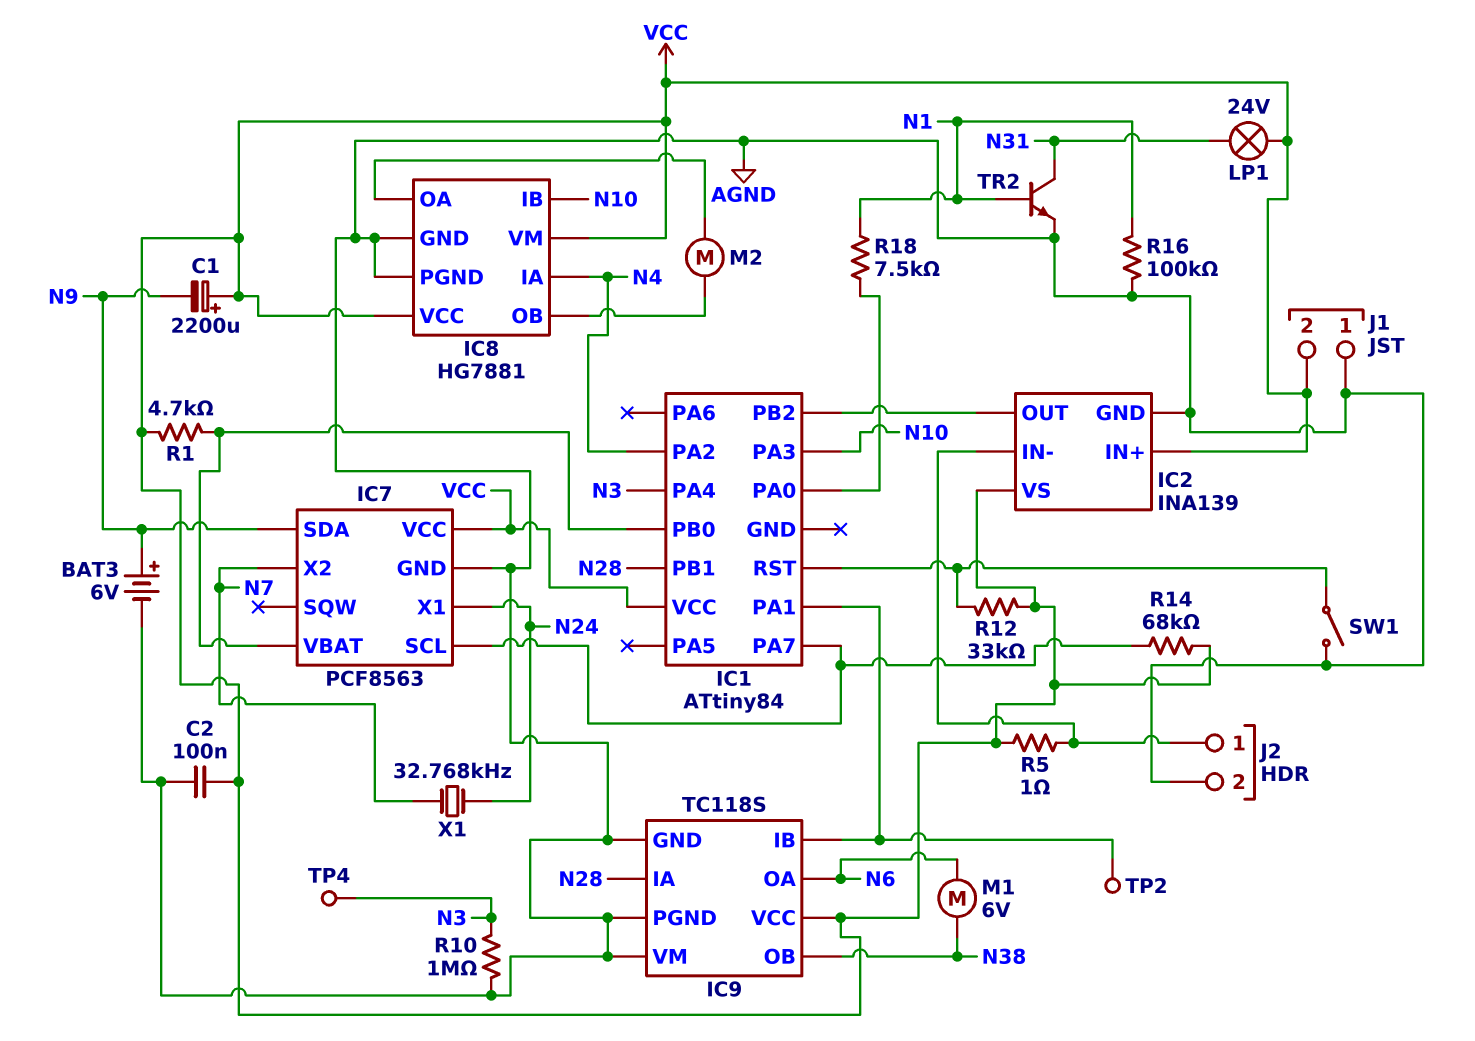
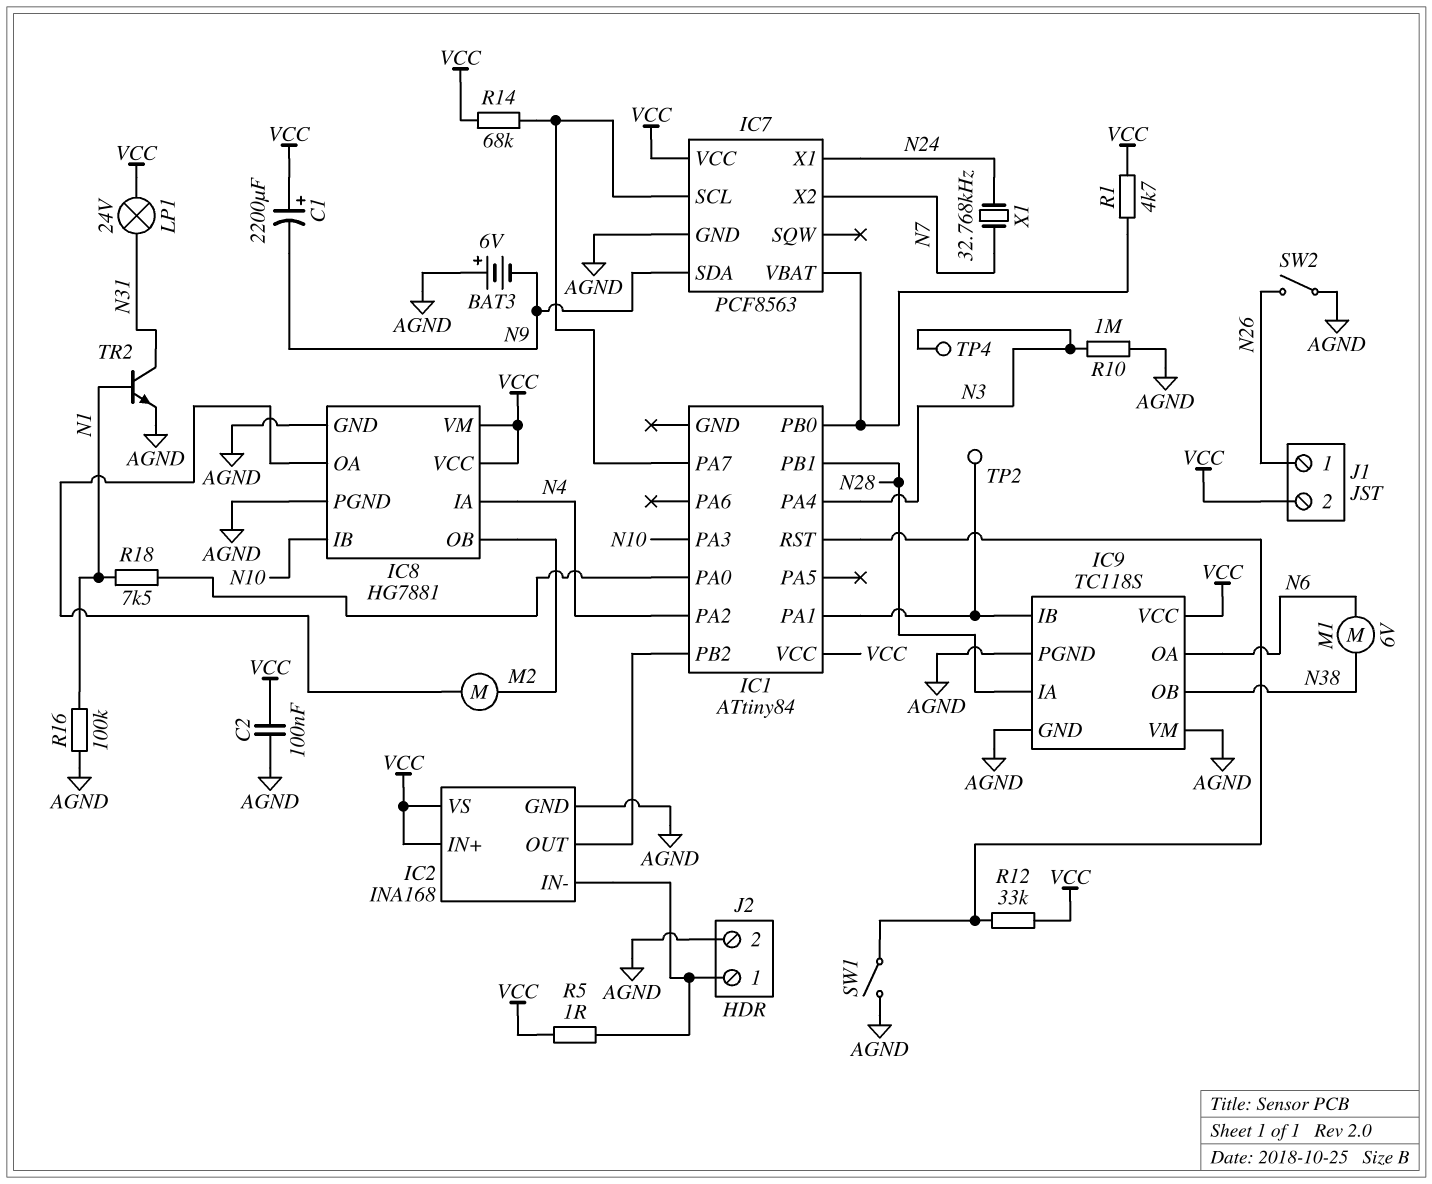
BAT3: 6V (plus N9, minus AGND) -> 6V (plus AGND, minus N9)
IC2: INA139 -> INA168
J1 pin 1: AGND -> N26
SW2: none -> switch (AGND, N26)

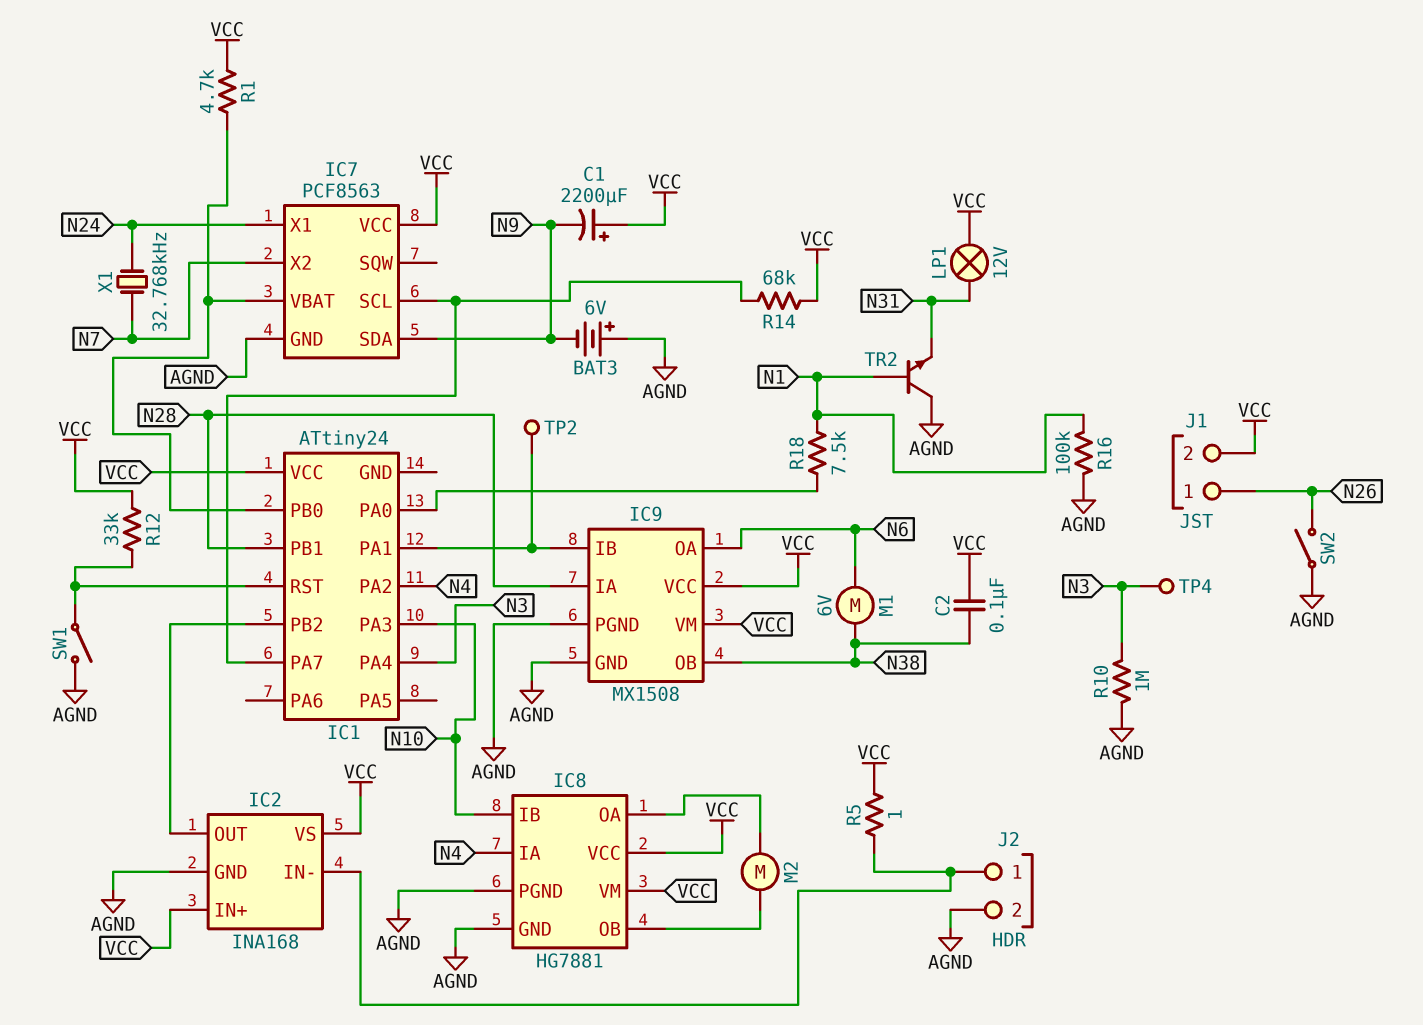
C2: 100nF (AGND, VCC) -> 100nF (N38, VCC)
IC1: ATtiny84 -> ATtiny24
IC9: TC118S -> MX1508
IC9 pin VM: AGND -> VCC
LP1: lamp 24V (N31, VCC) -> lamp 12V (N31, VCC)
TR2: NPN (B N1, C N31, E AGND) -> NPN (B N1, C AGND, E N31)

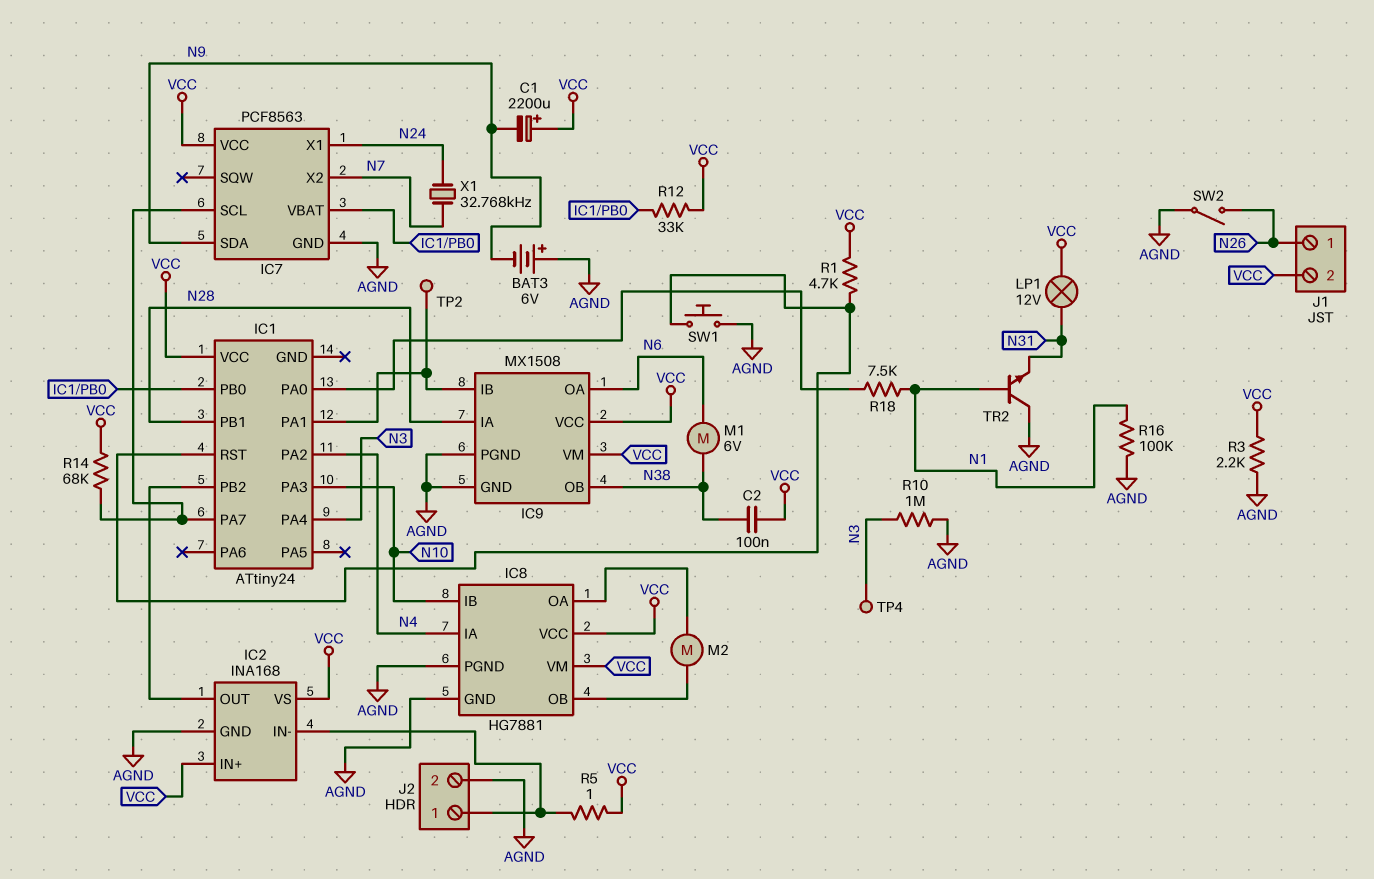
R1: 4.7k (IC1/PB0, VCC) -> 4.7k (IC1/RST, VCC)
R3: none -> 2.2k (AGND, VCC)
R12: 33k (IC1/RST, VCC) -> 33k (IC1/PB0, VCC)
SW1: switch (AGND, IC1/RST) -> button (AGND, IC1/RST)

